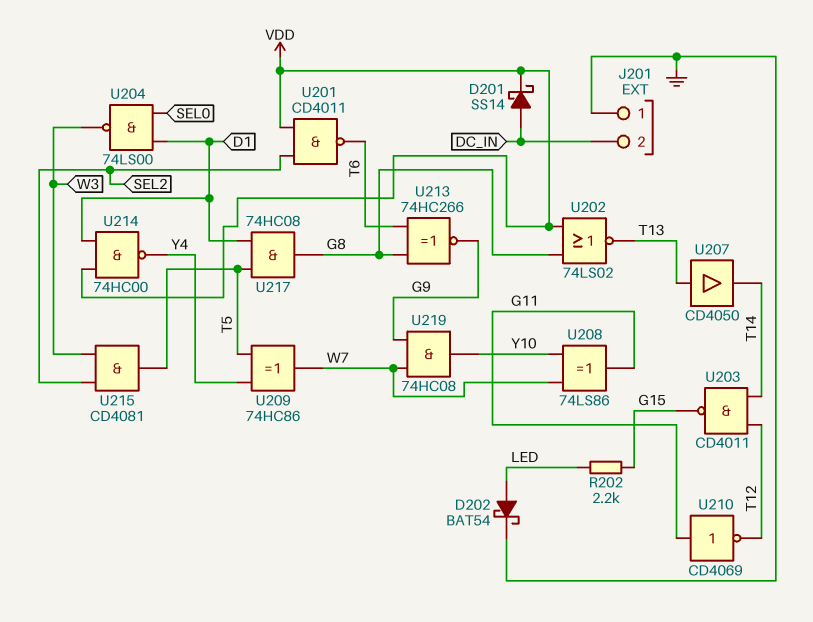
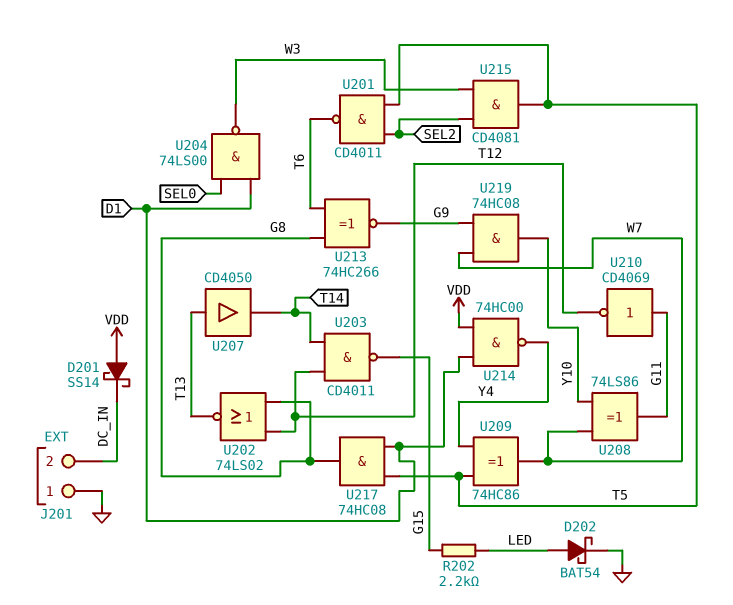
D201: schottky SS14 (A DC_IN, K VDD) -> schottky SS14 (A VDD, K DC_IN)
U201: NAND CD4011 (in SEL2, in VDD, out T6) -> NAND CD4011 (in SEL2, in T5, out T6)
U202: NOR 74LS02 (in G8, in VDD, out T13) -> NOR 74LS02 (in G8, in T12, out T13)

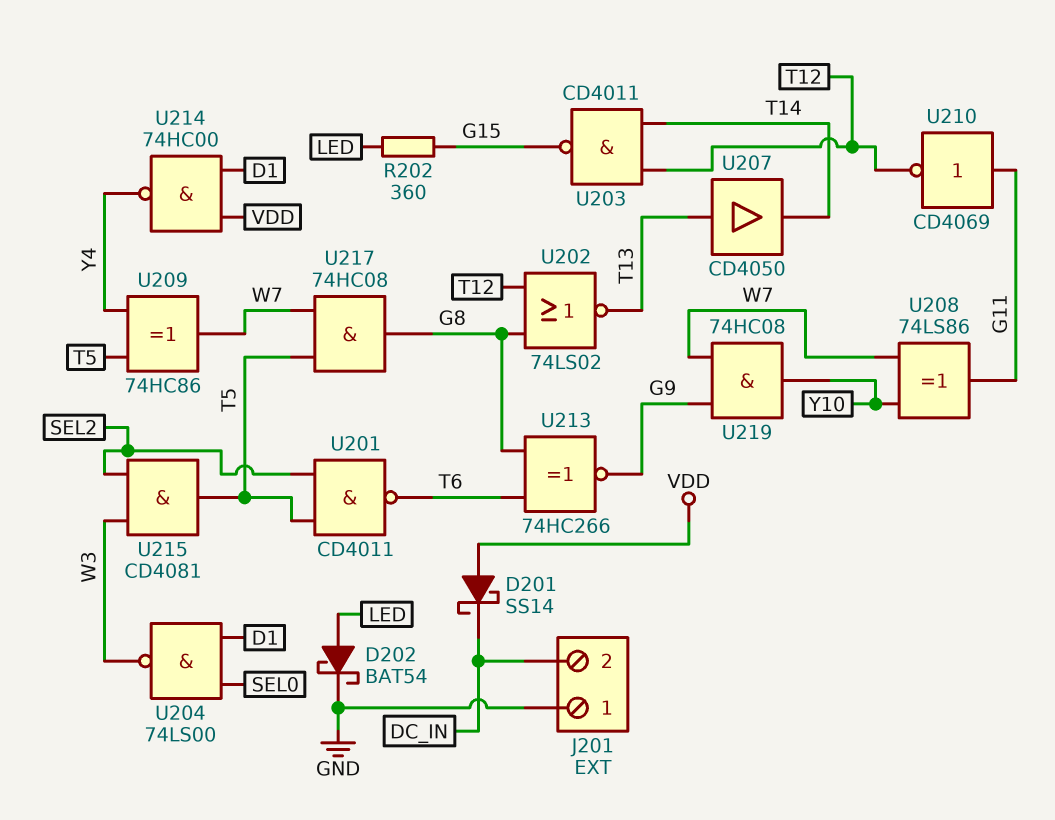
R202: 2.2k (G15, LED) -> 360 (G15, LED)
U217: AND 74HC08 (in D1, in T5, out G8) -> AND 74HC08 (in T5, in W7, out G8)

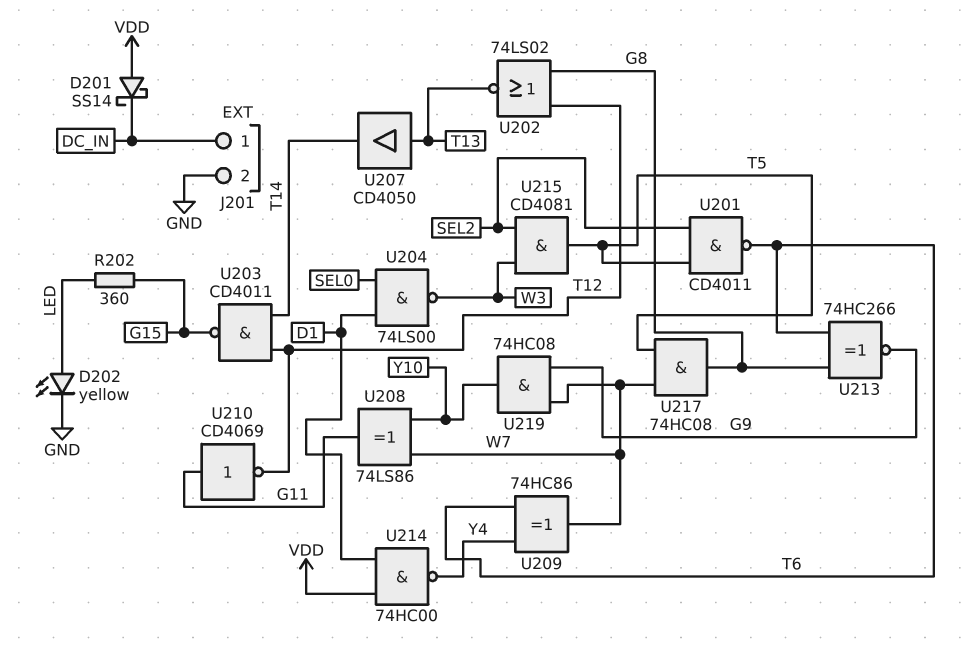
D202: schottky BAT54 (A LED, K GND) -> LED yellow (A LED, K GND)
J201 pin 1: GND -> DC_IN
J201 pin 2: DC_IN -> GND
U209: XOR 74HC86 (in T5, in Y4, out W7) -> XOR 74HC86 (in T6, in Y4, out W7)

